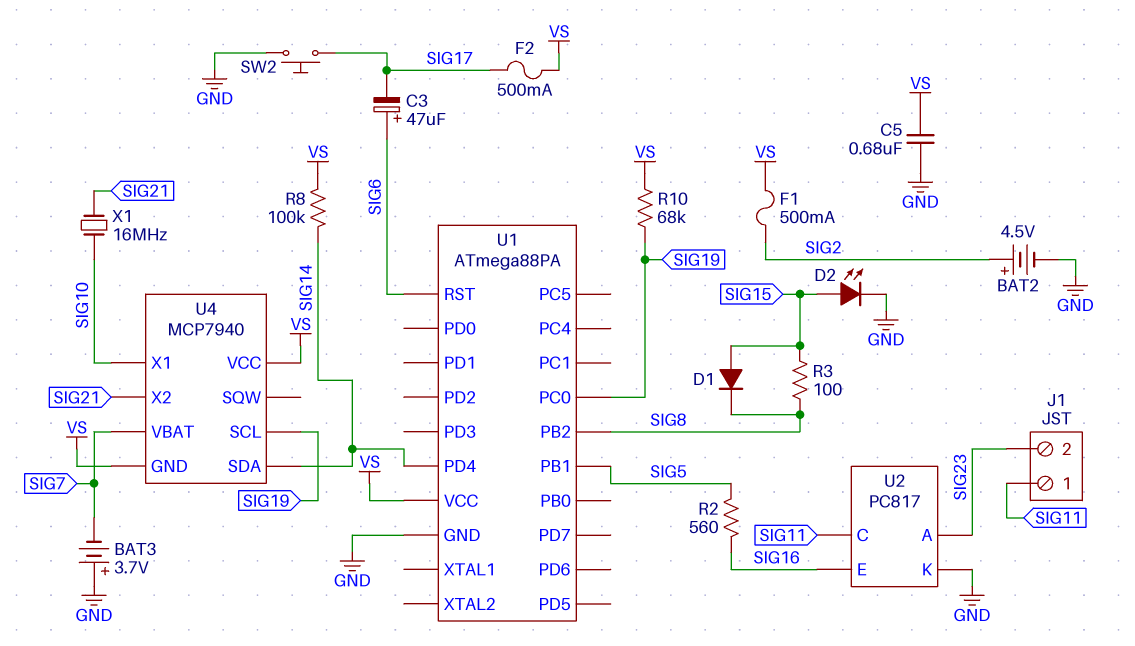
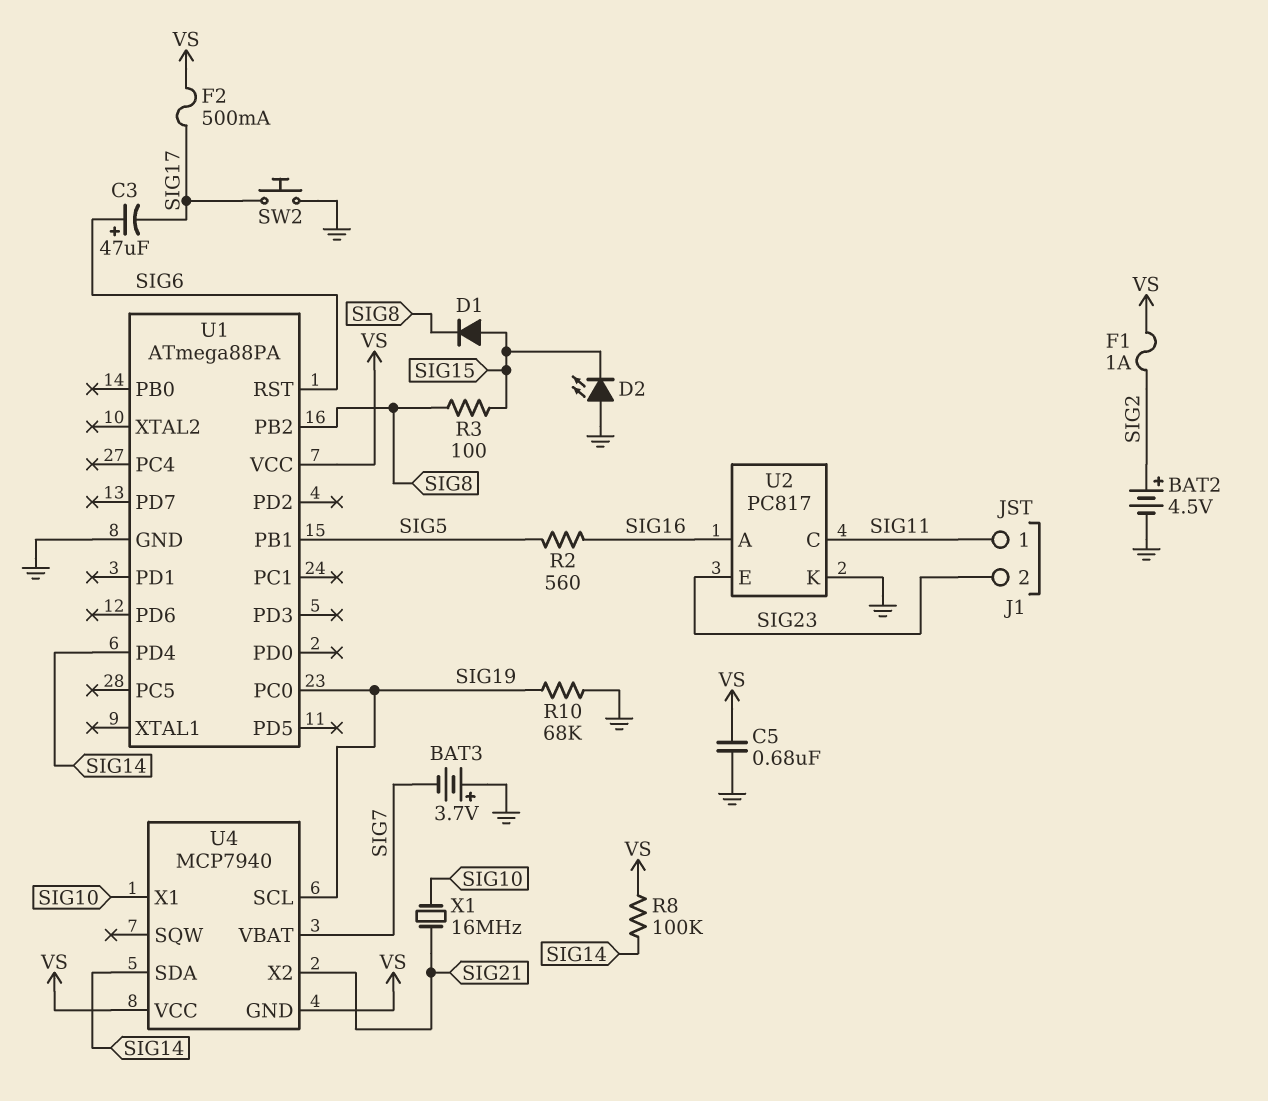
D2: LED (A SIG15, K GND) -> LED (A GND, K SIG15)
F1: 500mA (SIG2, VS) -> 1A (SIG2, VS)
R10: 68k (SIG19, VS) -> 68k (GND, SIG19)
U2 pin A: SIG23 -> SIG16
U2 pin E: SIG16 -> SIG23

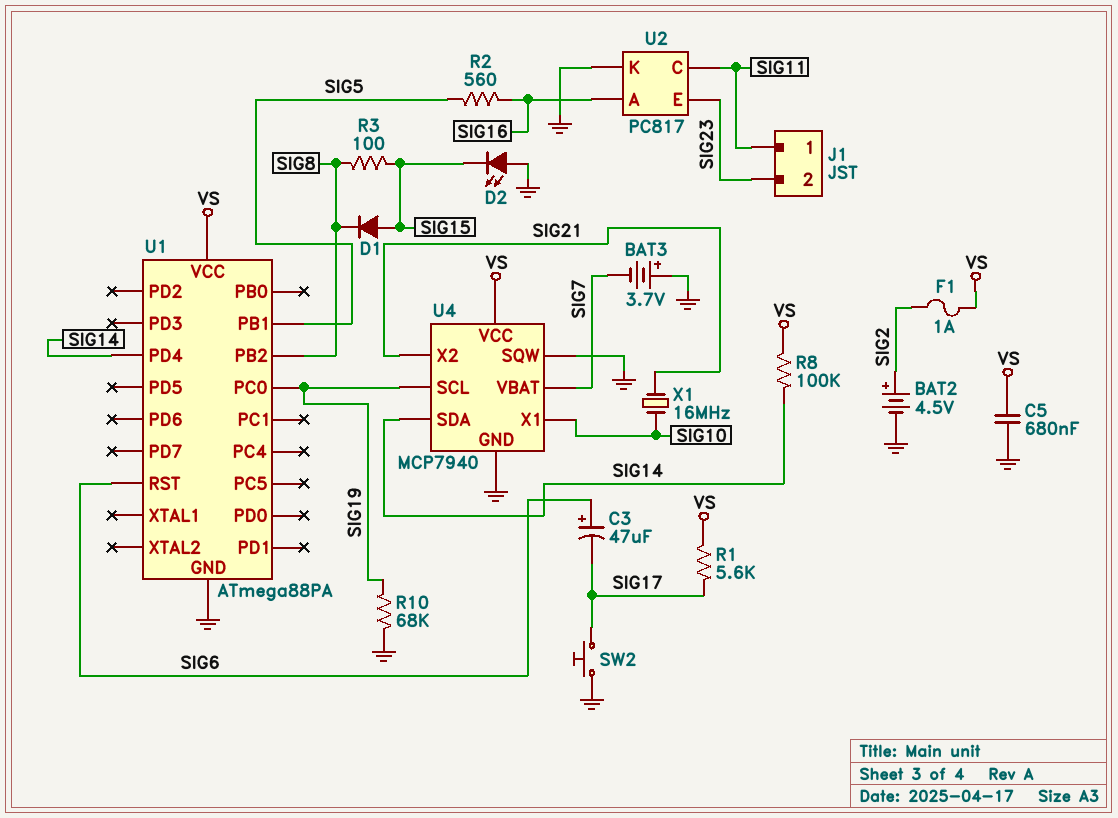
F2: 500mA (SIG17, VS) -> none
R1: none -> 5.6k (SIG17, VS)
U4 pin GND: VS -> GND
U4 pin SQW: none -> GND

